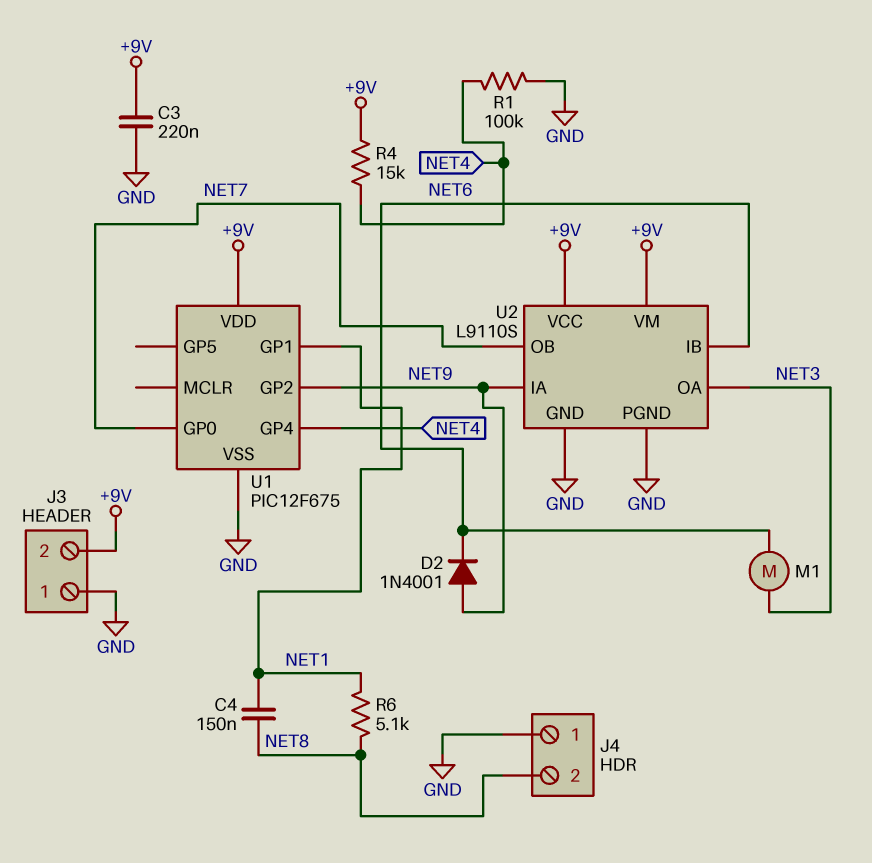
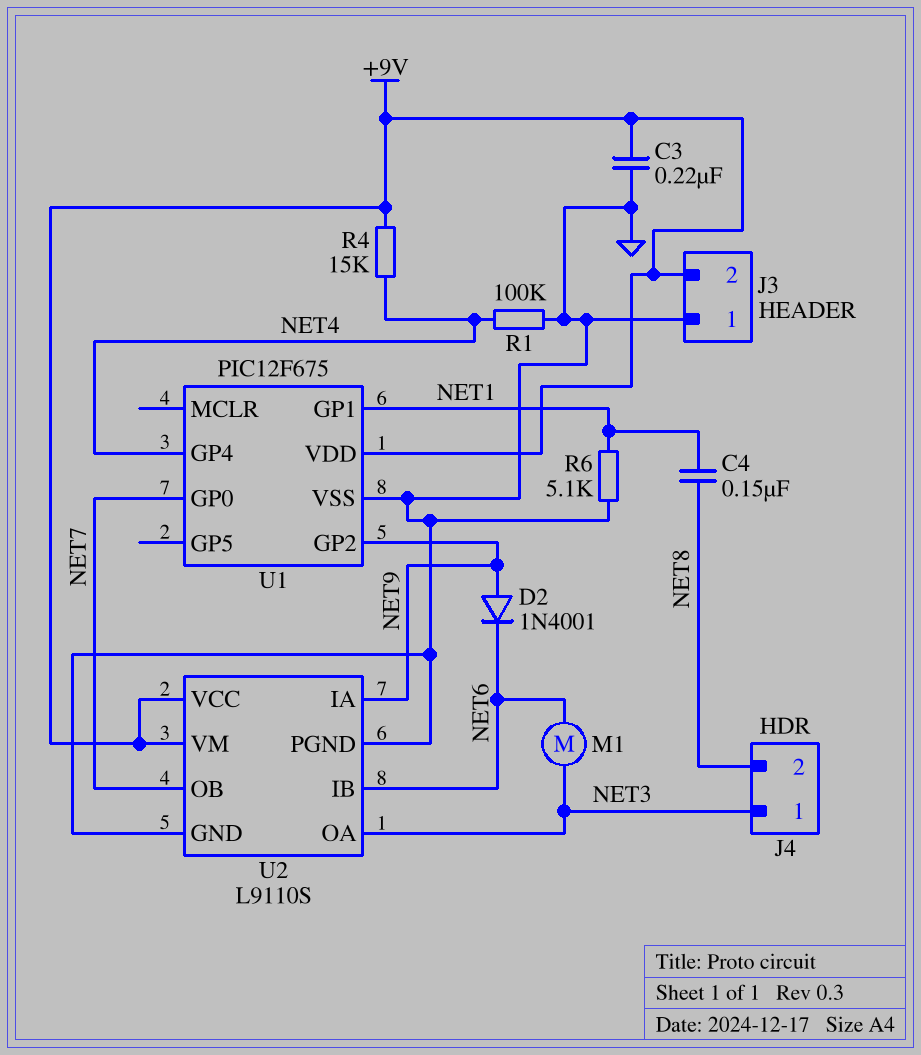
J4 pin 1: GND -> NET3
R6: 5.1k (NET1, NET8) -> 5.1k (GND, NET1)

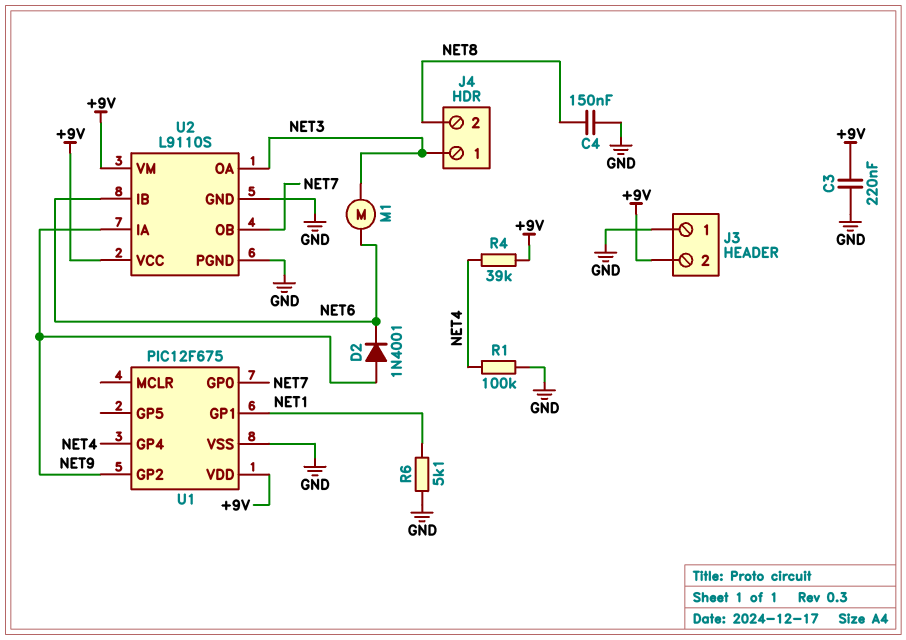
C4: 150nF (NET1, NET8) -> 150nF (GND, NET8)
R4: 15k (+9V, NET4) -> 39k (+9V, NET4)

